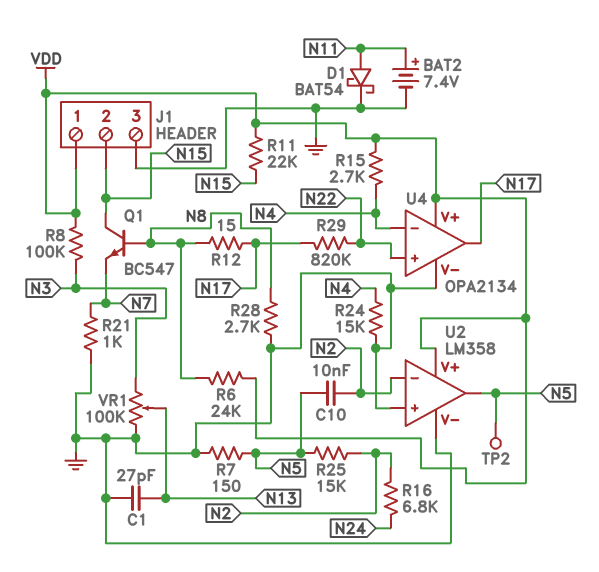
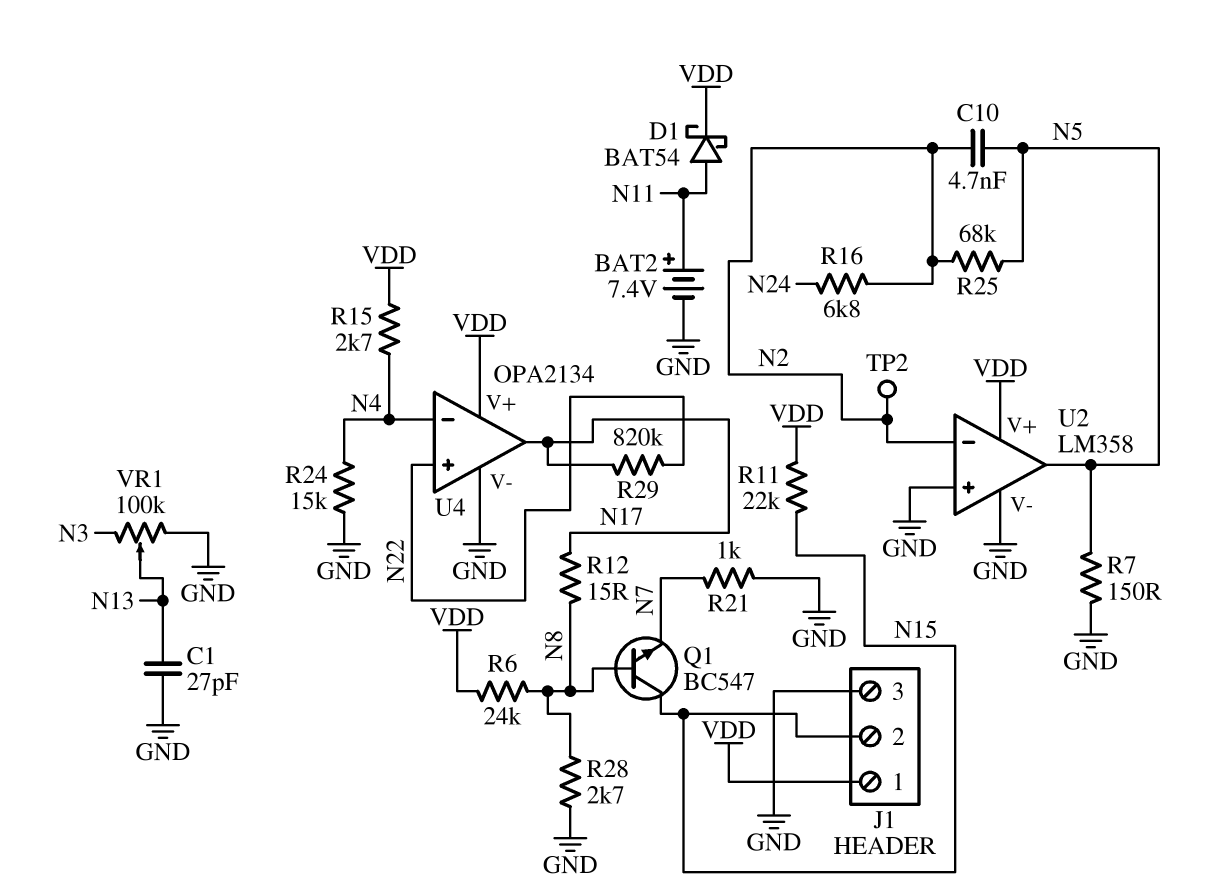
C10: 10nF (N2, N5) -> 4.7nF (N2, N5)
D1: schottky BAT54 (A N11, K GND) -> schottky BAT54 (A N11, K VDD)
R8: 100k (N3, VDD) -> none
R25: 15k (N2, N5) -> 68k (N2, N5)
TP2: test point (N5) -> test point (N2)

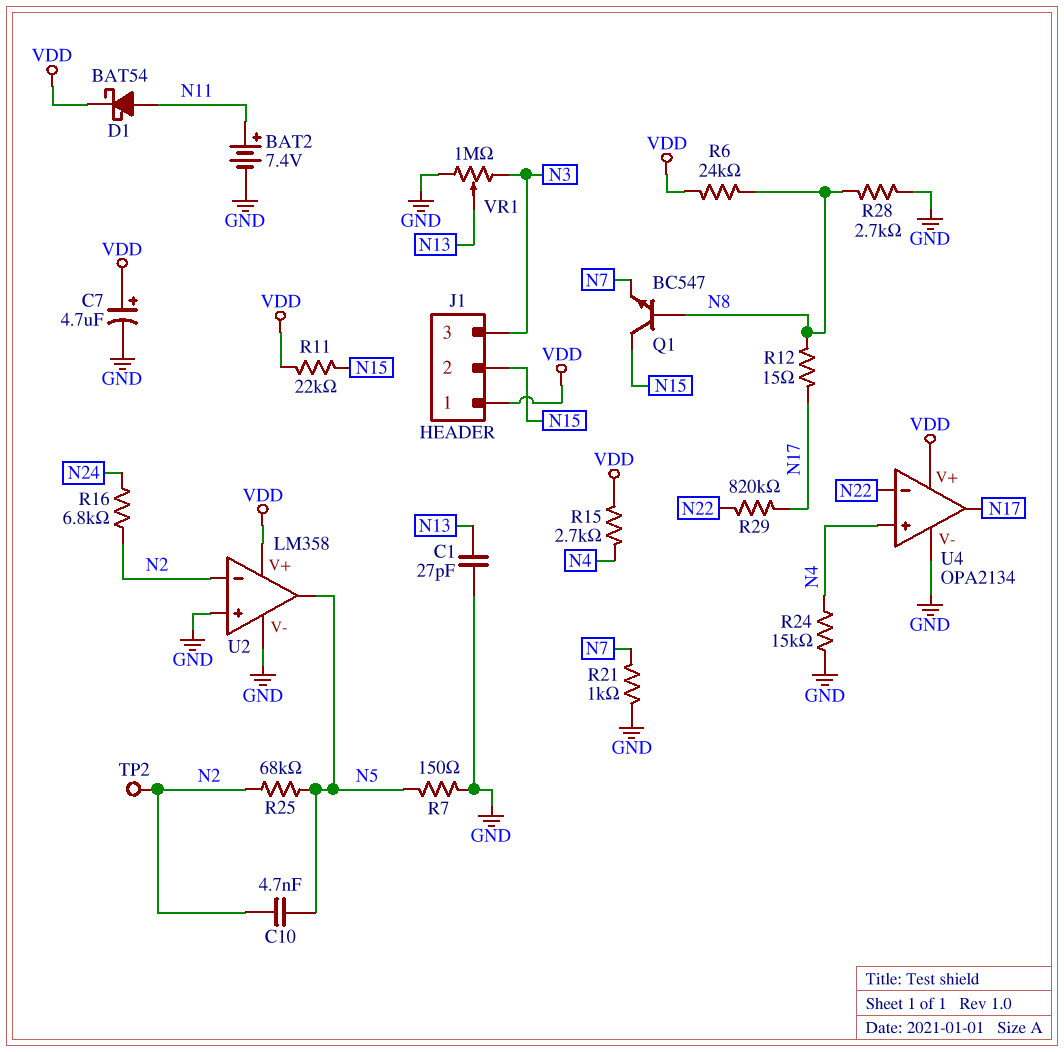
C7: none -> 4.7uF (plus VDD, minus GND)
J1 pin 3: GND -> N3
U4 pin in+: N22 -> N4
U4 pin in-: N4 -> N22
VR1: 100k (GND, N3, wiper N13) -> 1M (GND, N3, wiper N13)

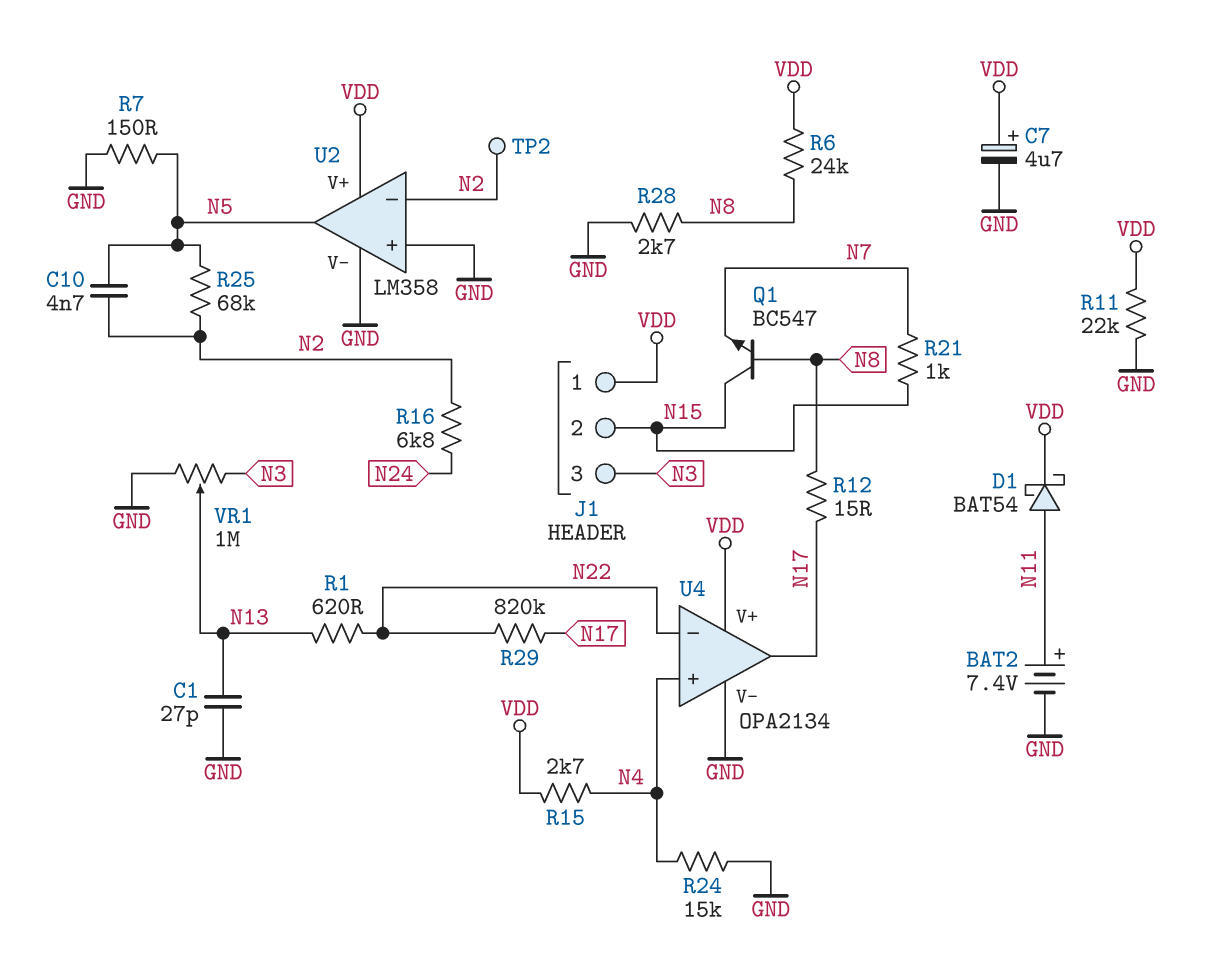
R1: none -> 620 (N13, N22)
R11: 22k (N15, VDD) -> 22k (GND, VDD)
R21: 1k (GND, N7) -> 1k (N7, N15)

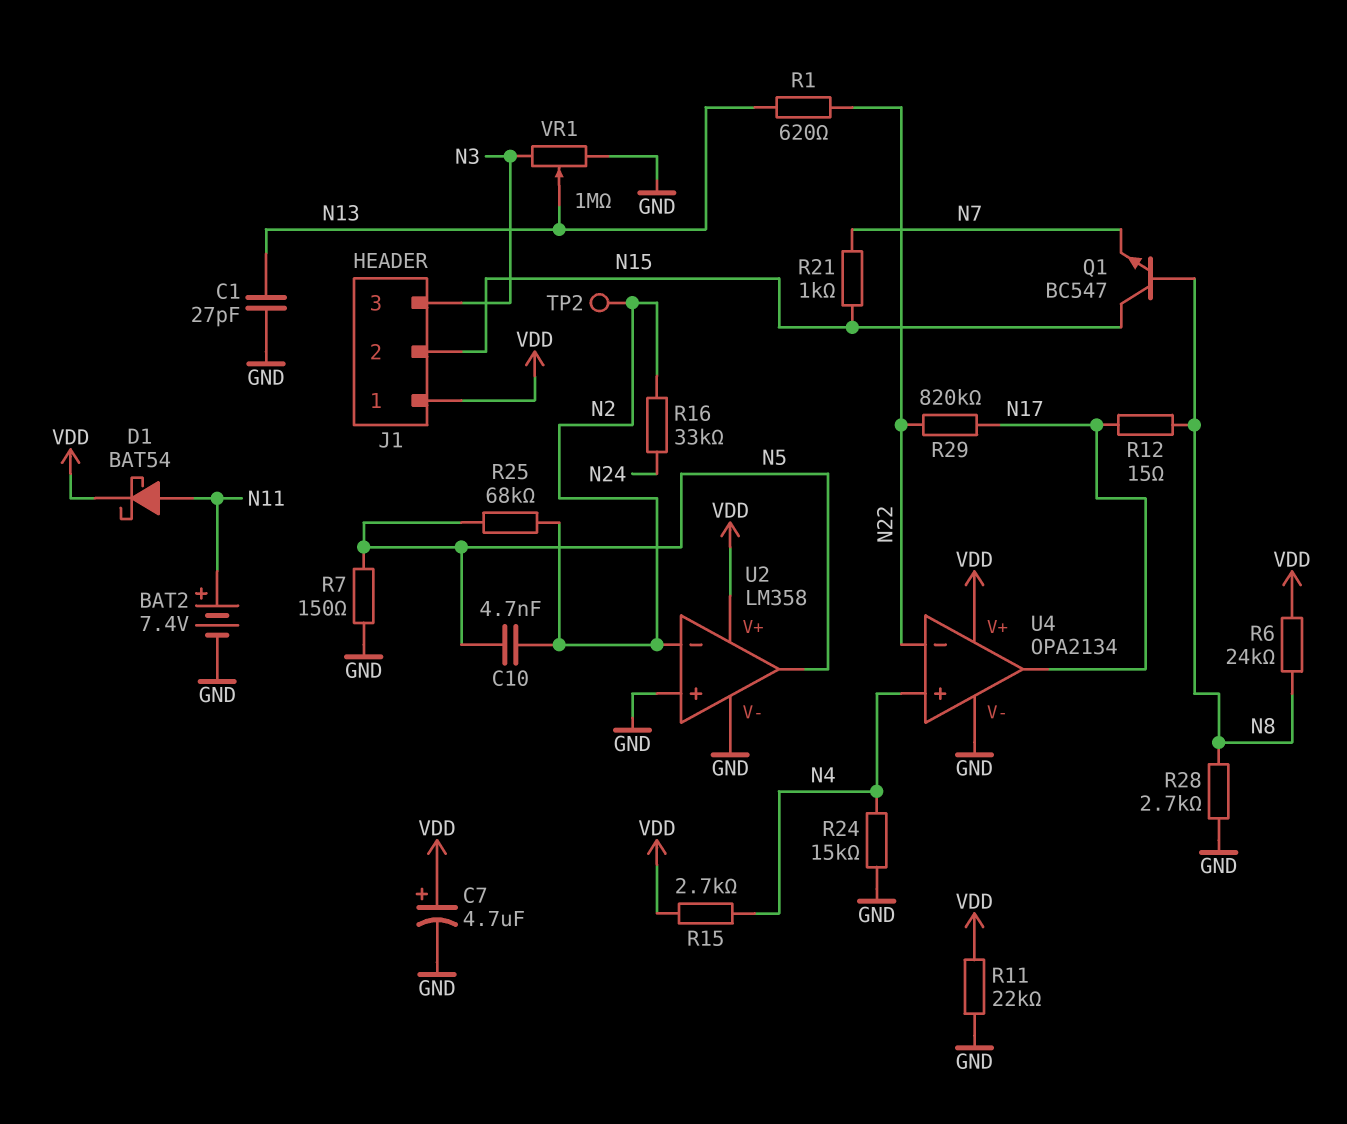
R16: 6.8k (N2, N24) -> 33k (N2, N24)

